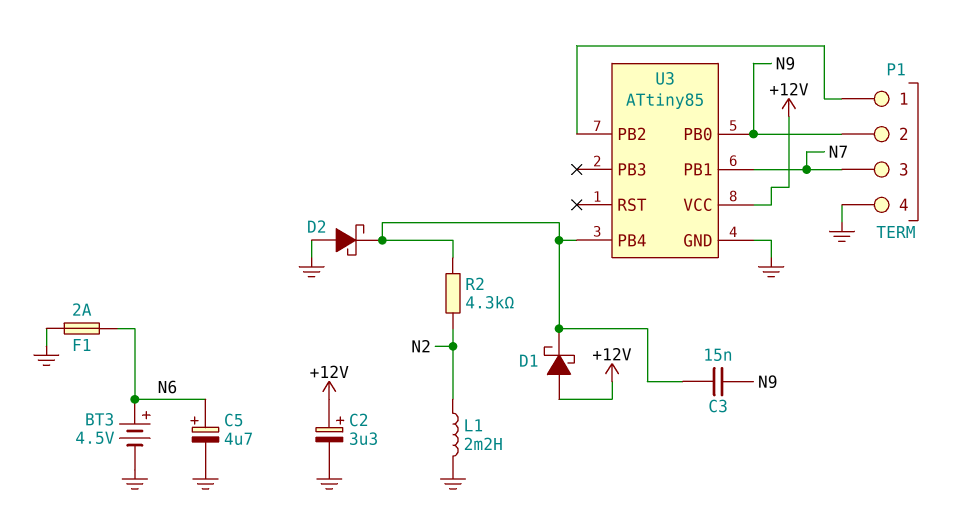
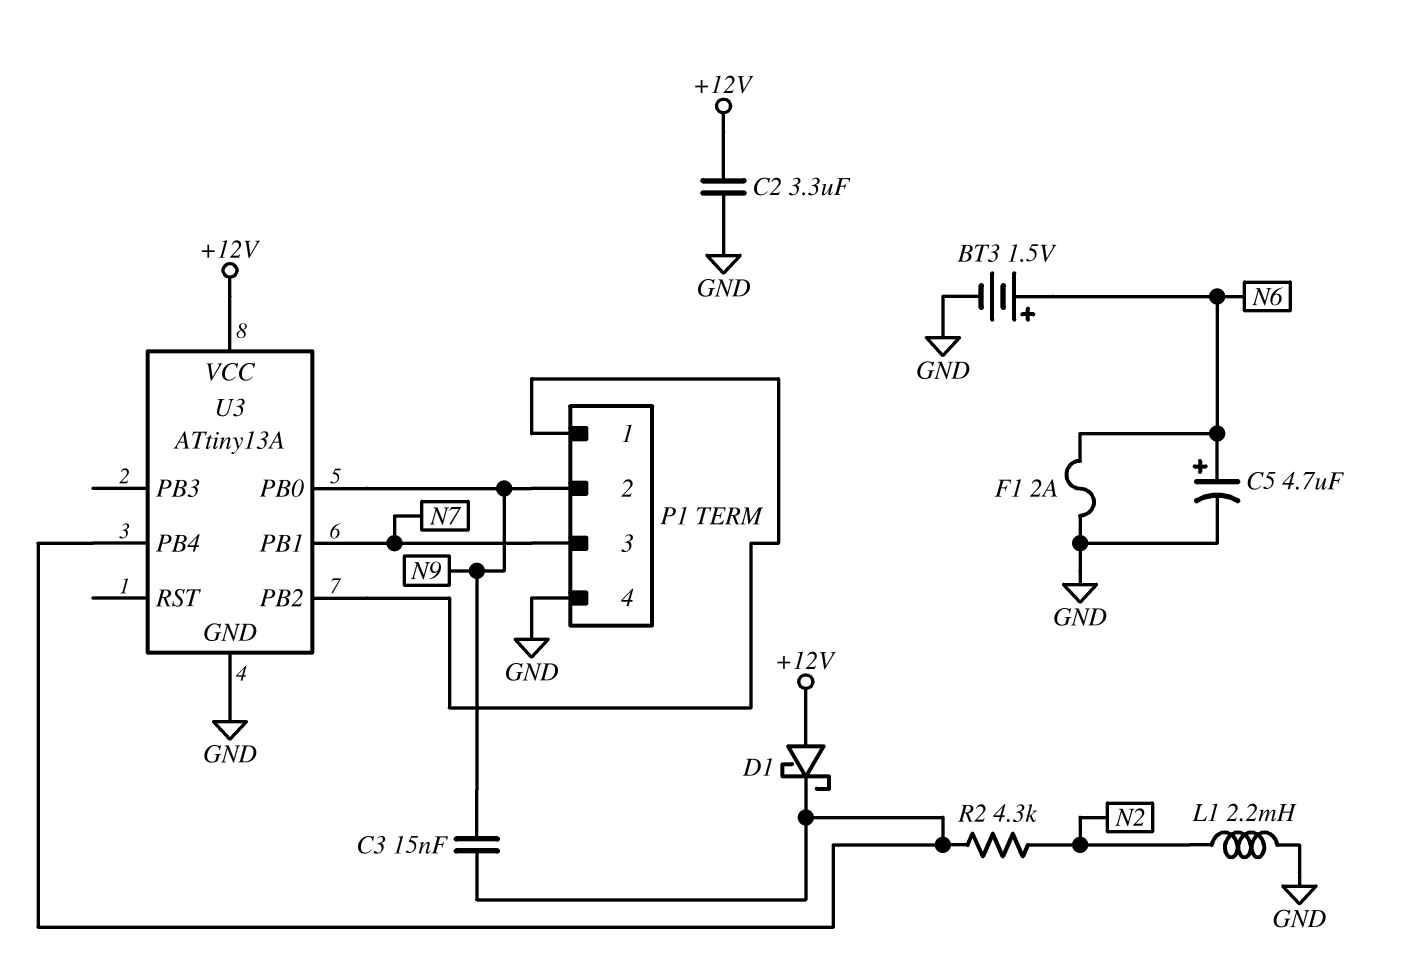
BT3: 4.5V (plus N6, minus GND) -> 1.5V (plus N6, minus GND)
C2: 3.3uF (plus +12V, minus GND) -> 3.3uF (+12V, GND)
D2: schottky (A GND, K U3/PB4) -> none
U3: ATtiny85 -> ATtiny13A

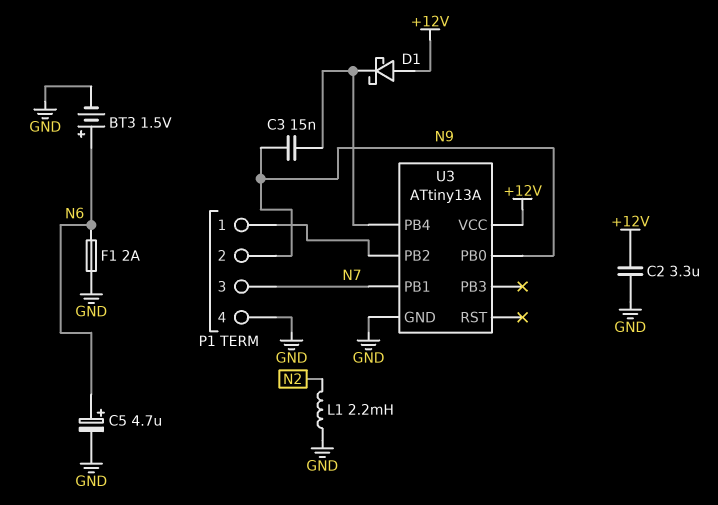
R2: 4.3k (N2, U3/PB4) -> none

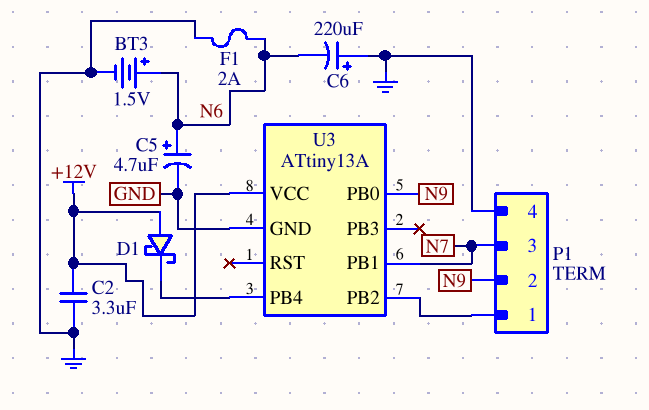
C3: 15nF (N9, U3/PB4) -> none
C6: none -> 220uF (plus GND, minus N6)
L1: 2.2mH (GND, N2) -> none

